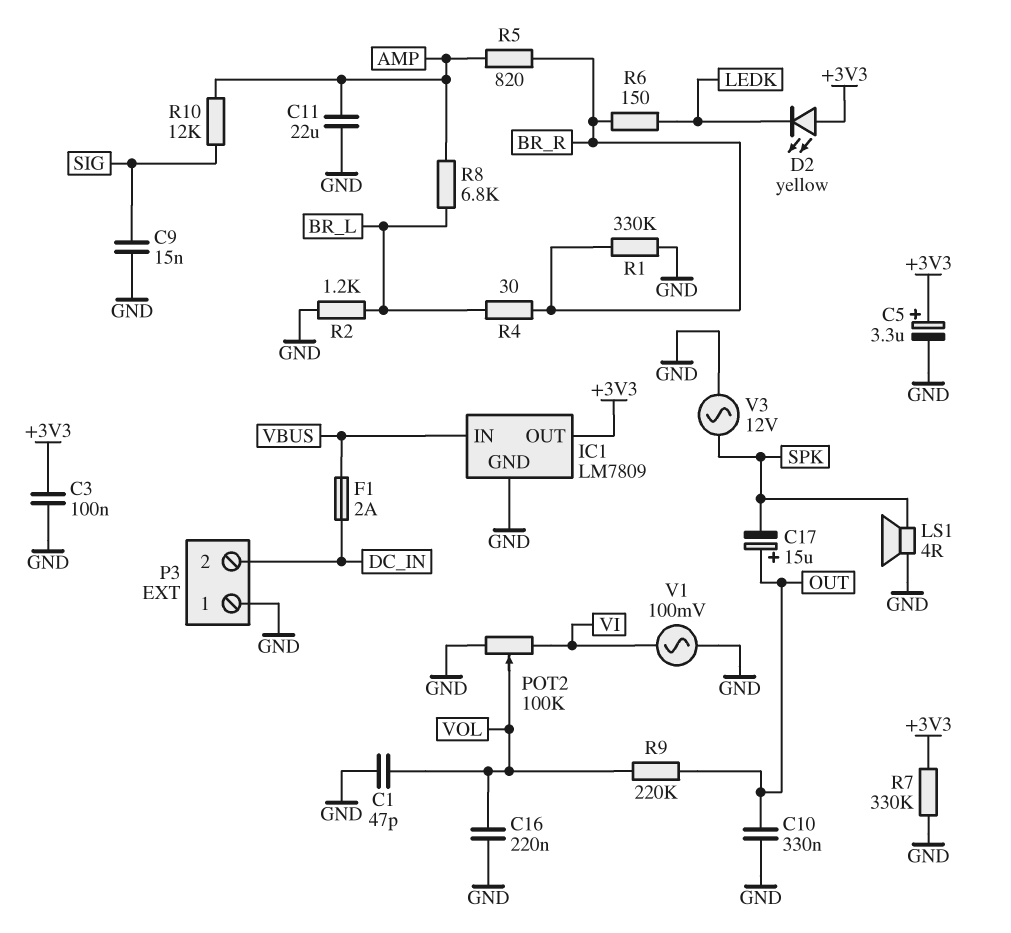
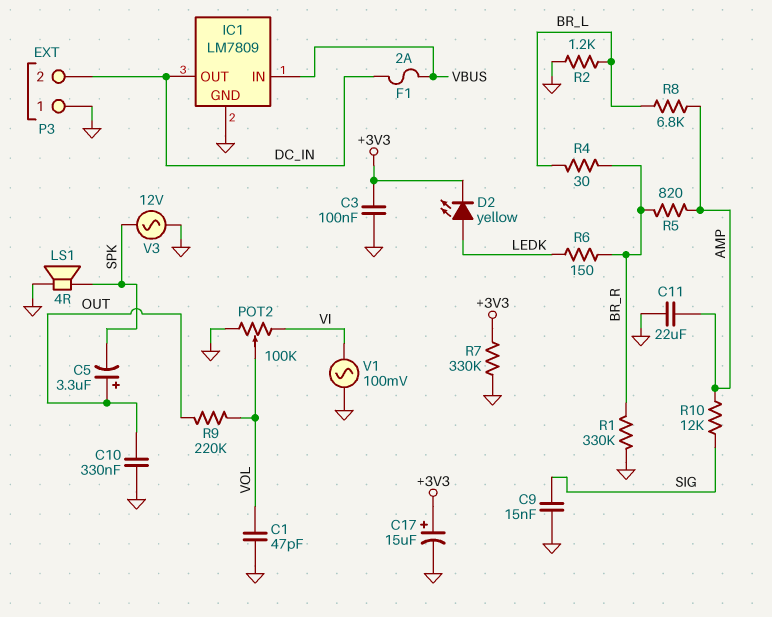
C5: 3.3uF (plus +3V3, minus GND) -> 3.3uF (plus OUT, minus SPK)
C16: 220nF (GND, VOL) -> none
C17: 15uF (plus OUT, minus SPK) -> 15uF (plus +3V3, minus GND)
D2: LED yellow (A +3V3, K LEDK) -> LED yellow (A LEDK, K +3V3)
IC1 pin OUT: +3V3 -> DC_IN

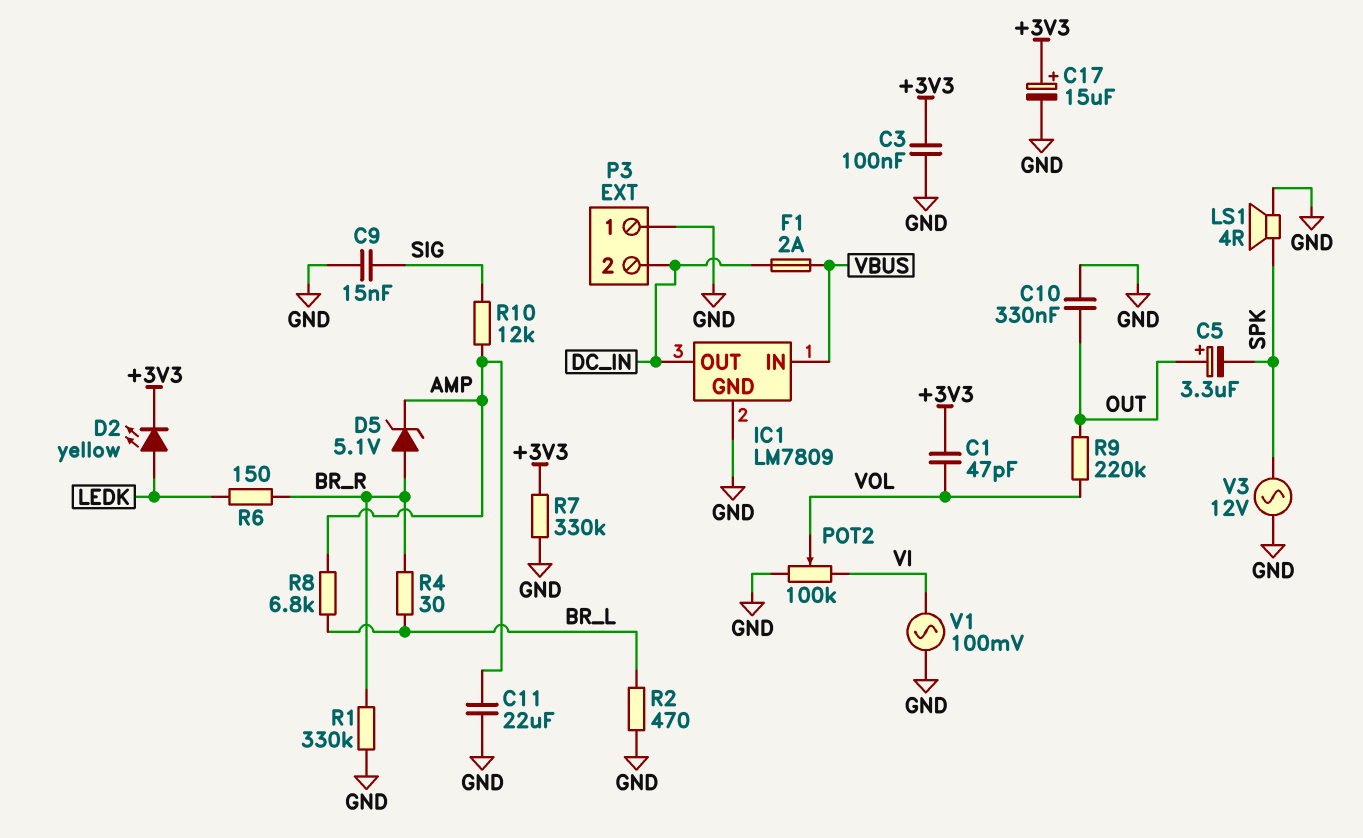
C1: 47pF (GND, VOL) -> 47pF (+3V3, VOL)
D5: none -> zener 5.1V (A BR_R, K AMP)
R2: 1.2k (BR_L, GND) -> 470 (BR_L, GND)
R5: 820 (AMP, BR_R) -> none

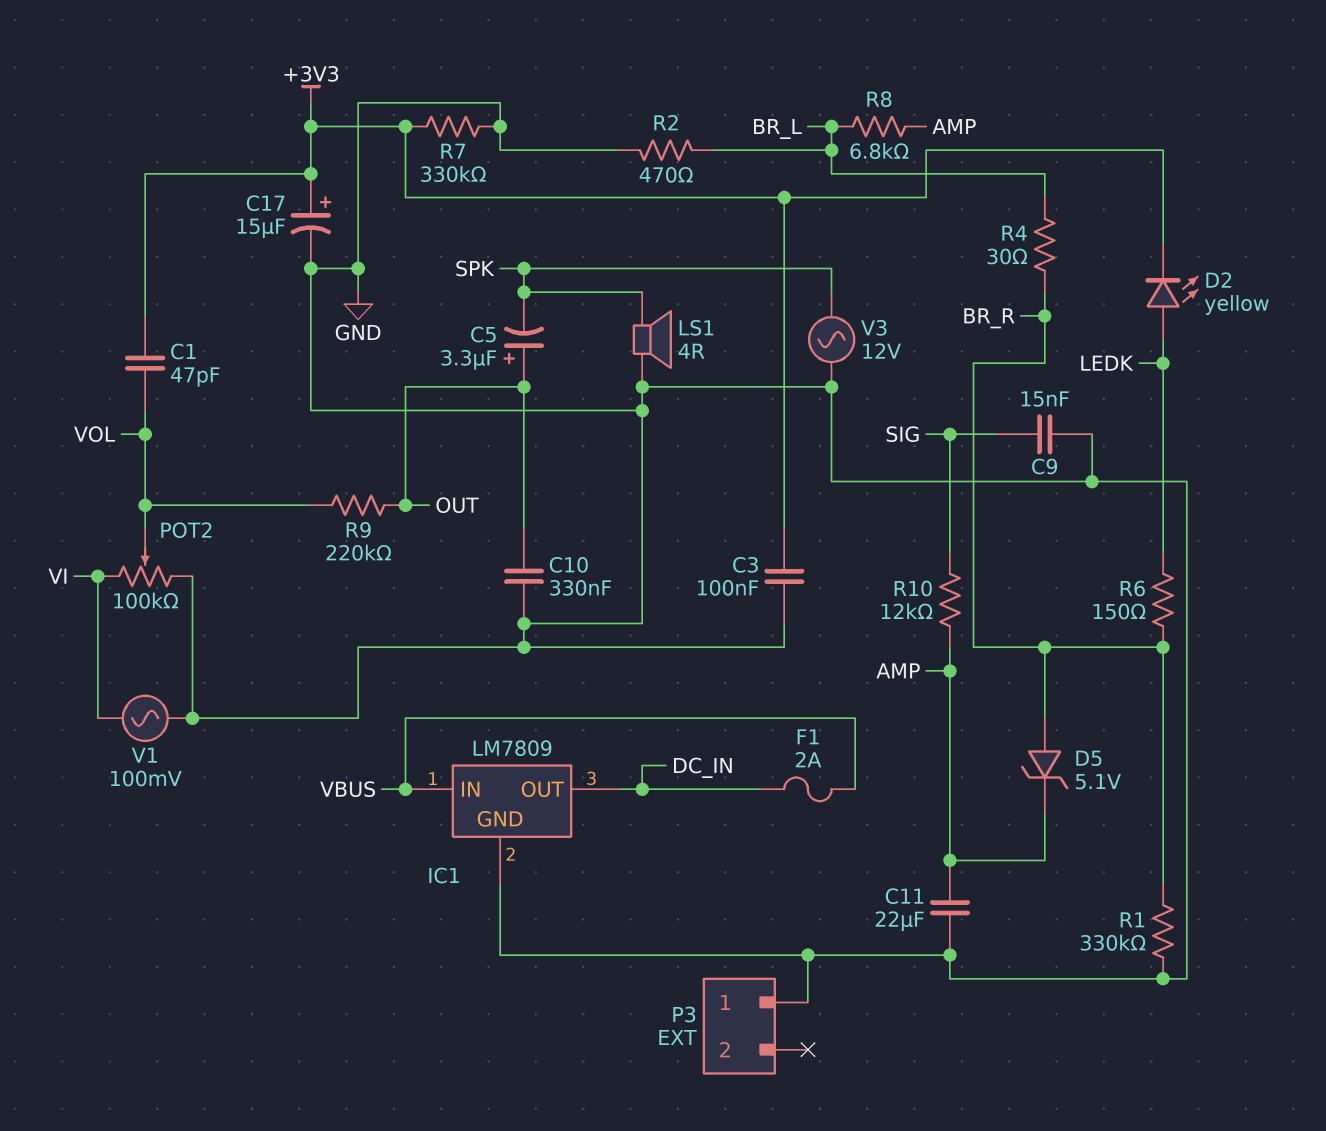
P3 pin 2: DC_IN -> none

